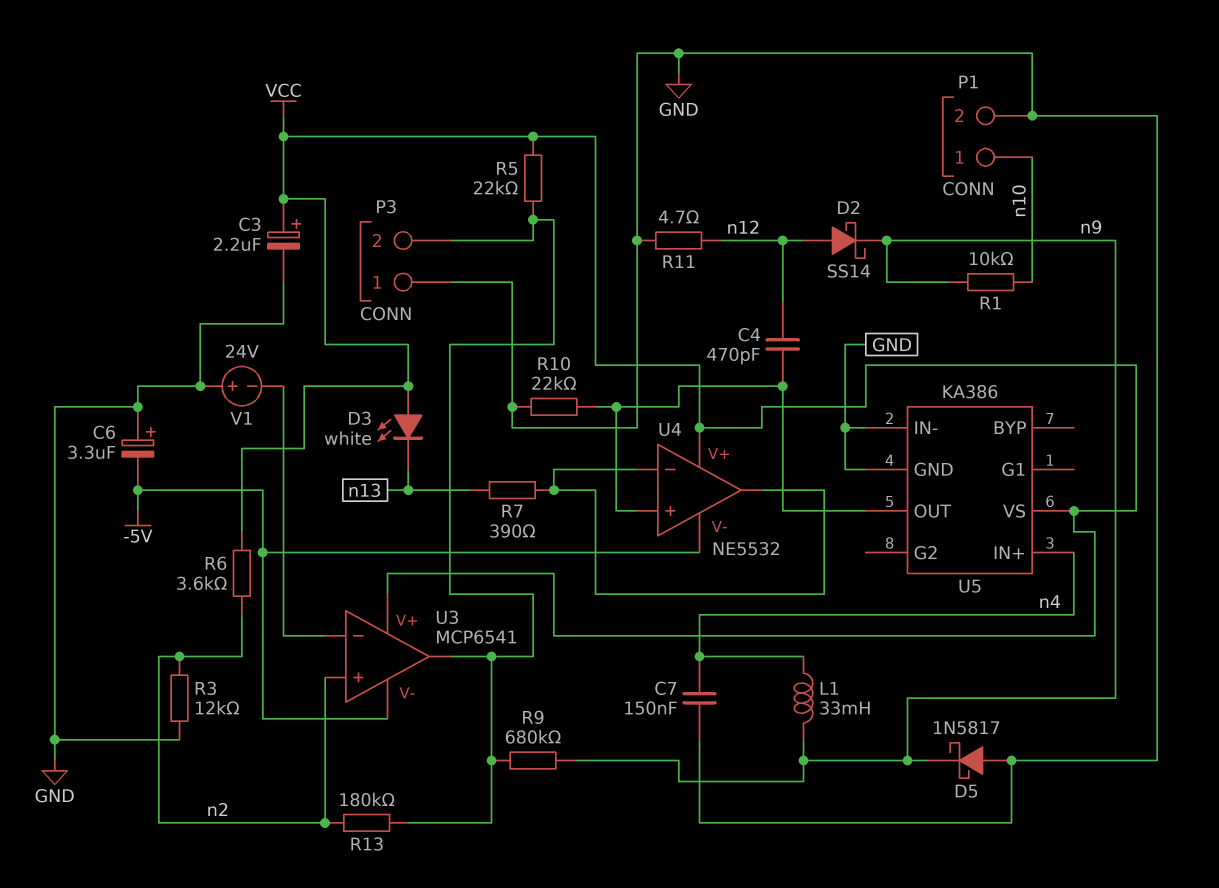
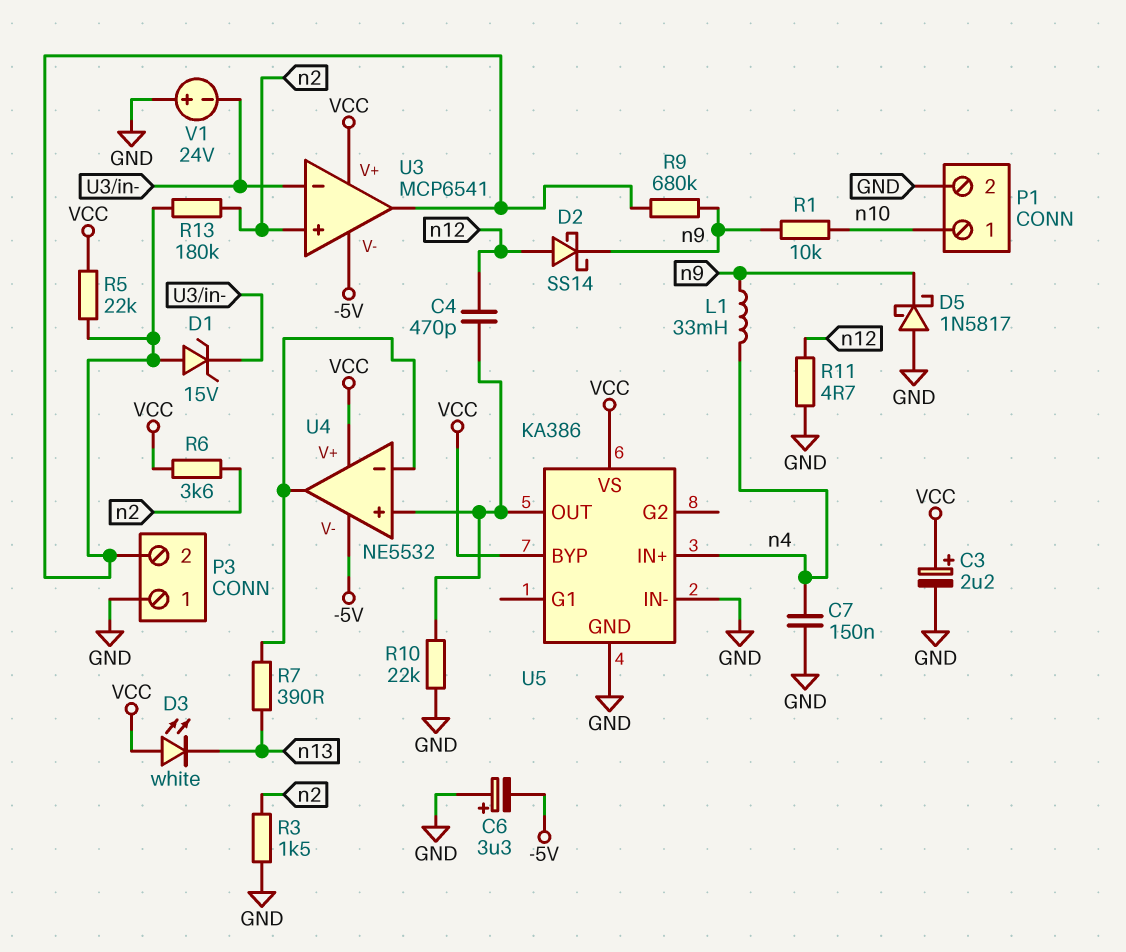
D1: none -> zener 15V (A P3/2, K U3/in-)
R3: 12k (GND, n2) -> 1.5k (GND, n2)
U5 pin BYP: none -> VCC

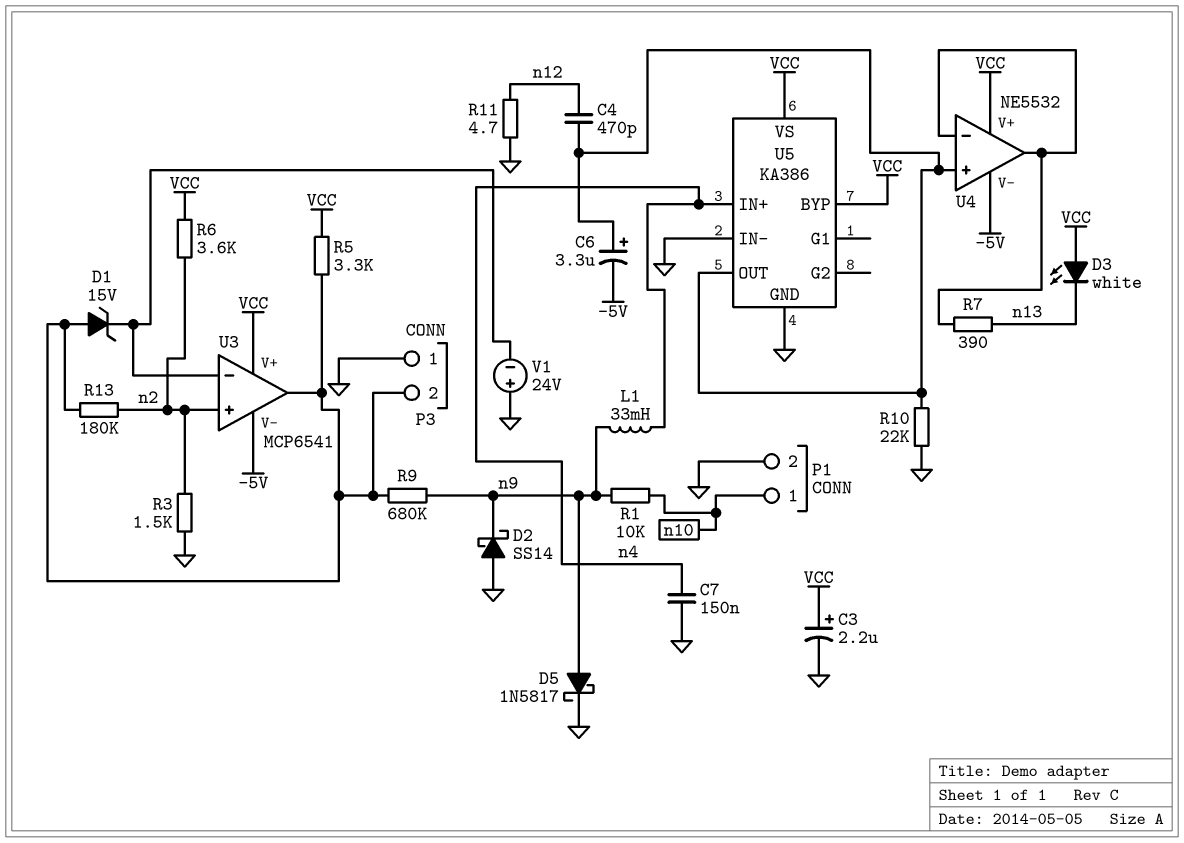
C6: 3.3uF (plus GND, minus -5V) -> 3.3uF (plus U4/in+, minus -5V)
D2: schottky SS14 (A n12, K n9) -> schottky SS14 (A GND, K n9)
D5: schottky 1N5817 (A GND, K n9) -> schottky 1N5817 (A n9, K GND)
R5: 22k (P3/2, VCC) -> 3.3k (P3/2, VCC)

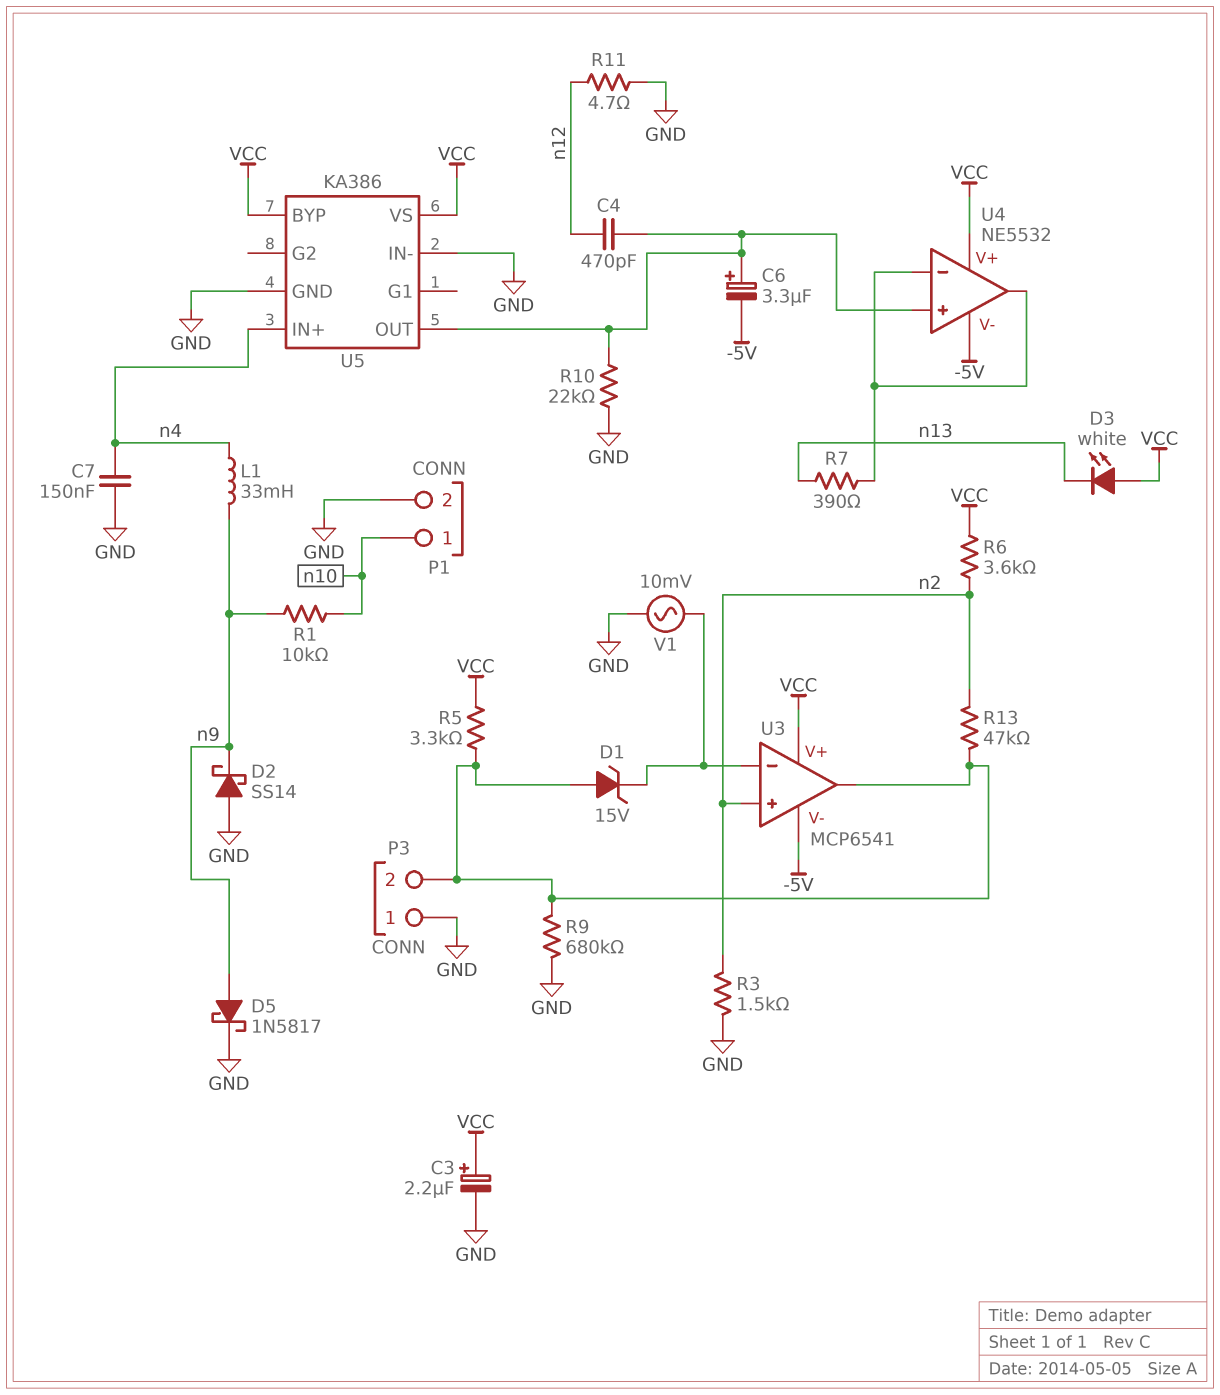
R9: 680k (P3/2, n9) -> 680k (GND, P3/2)
R13: 180k (P3/2, n2) -> 47k (P3/2, n2)
V1: 24V (plus GND, minus U3/in-) -> AC 10mV (GND, U3/in-)

